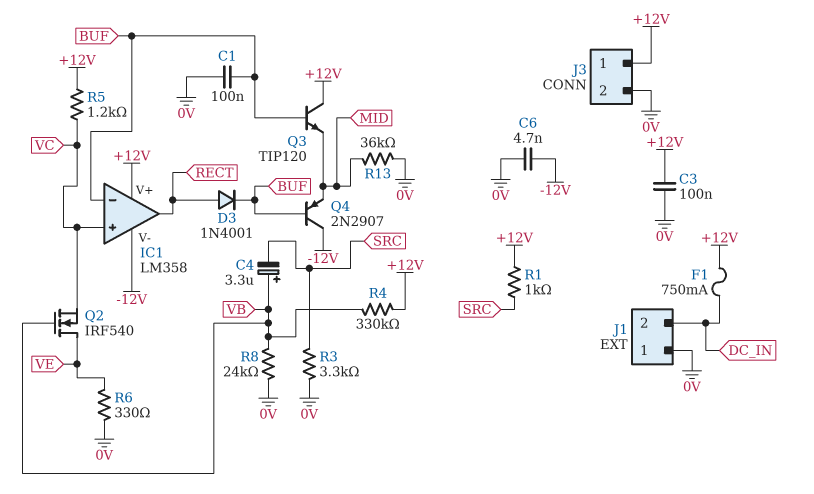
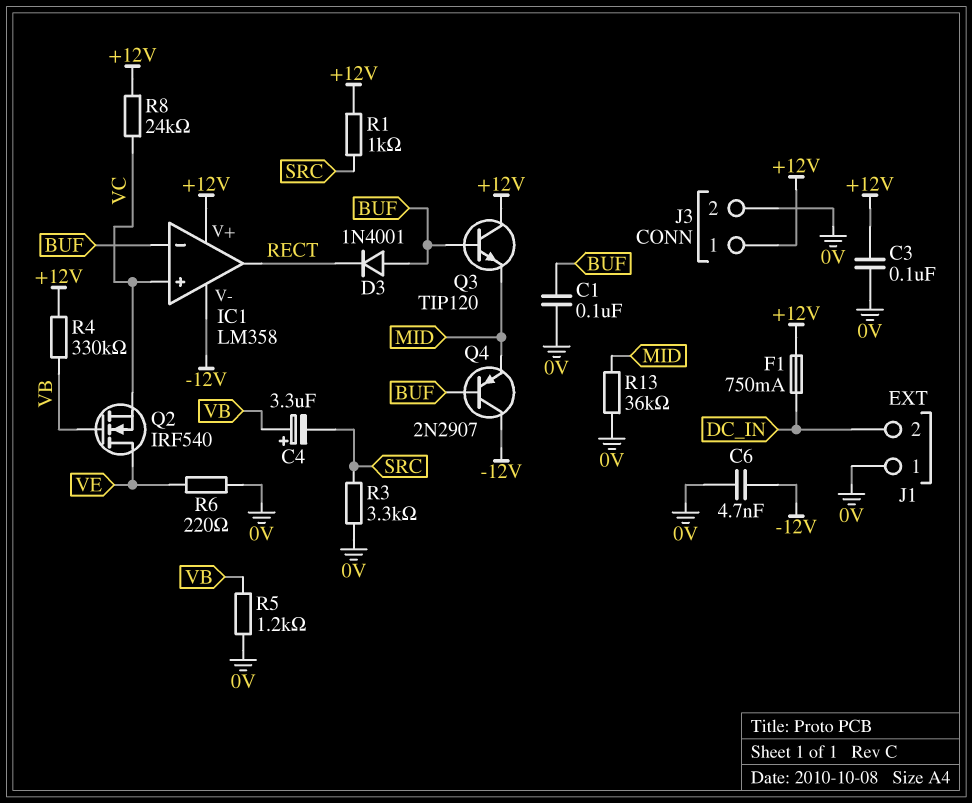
D3: diode 1N4001 (A RECT, K BUF) -> diode 1N4001 (A BUF, K RECT)
R5: 1.2k (+12V, VC) -> 1.2k (0V, VB)
R6: 330 (0V, VE) -> 220 (0V, VE)
R8: 24k (0V, VB) -> 24k (+12V, VC)

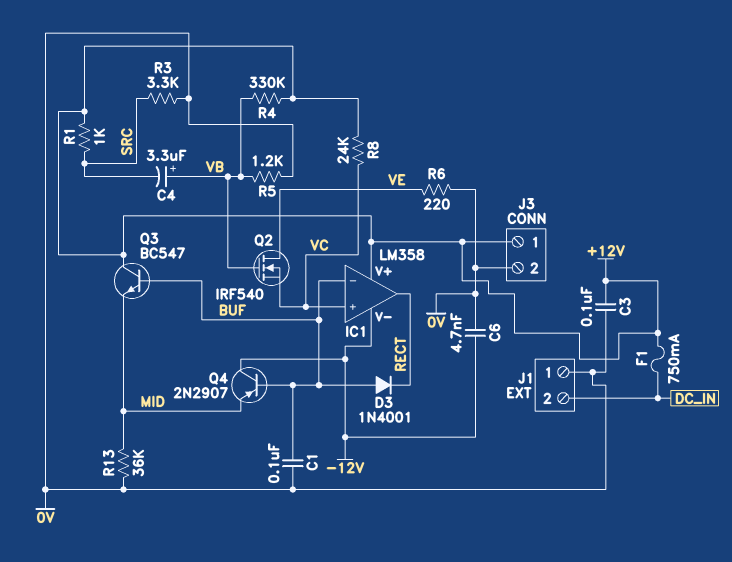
Q3: NPN TIP120 (B BUF, C +12V, E MID) -> NPN BC547 (B BUF, C +12V, E MID)

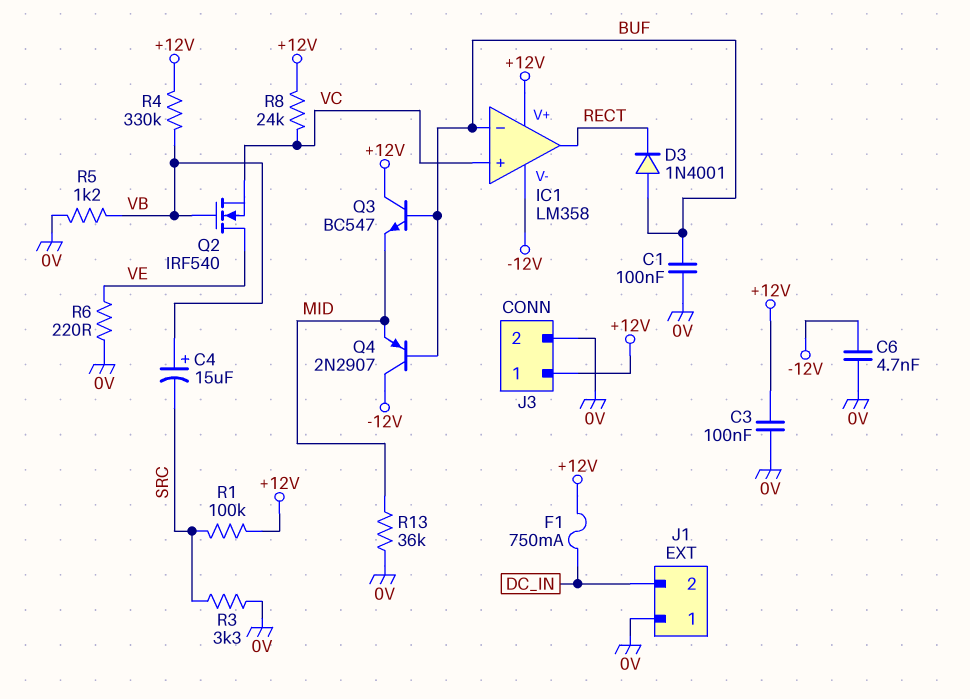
C4: 3.3uF (plus VB, minus SRC) -> 15uF (plus VB, minus SRC)
R1: 1k (+12V, SRC) -> 100k (+12V, SRC)

